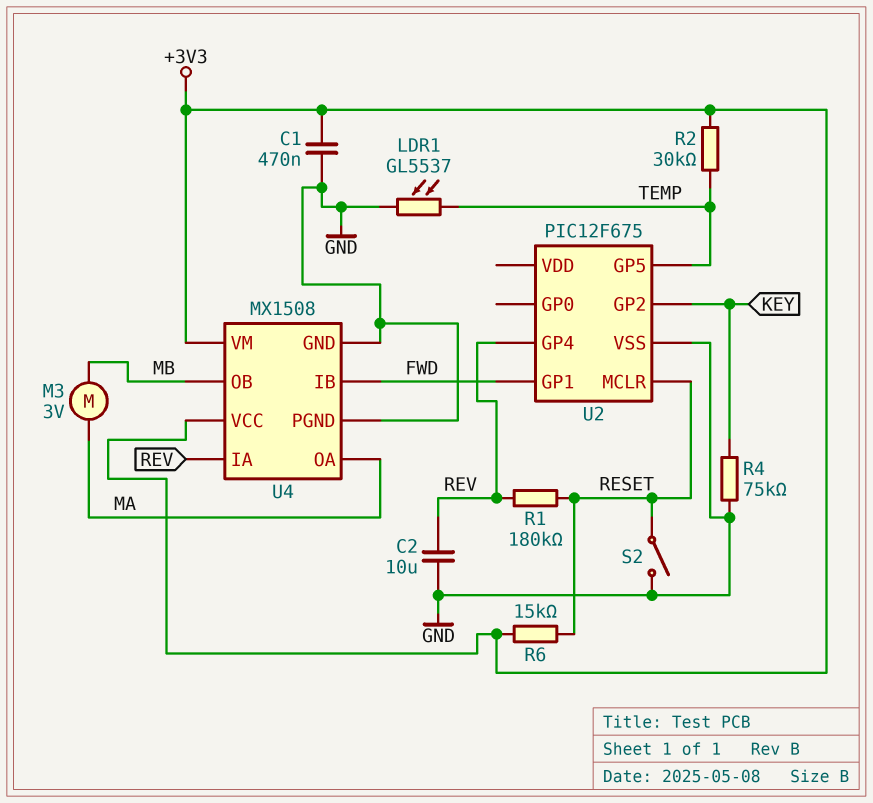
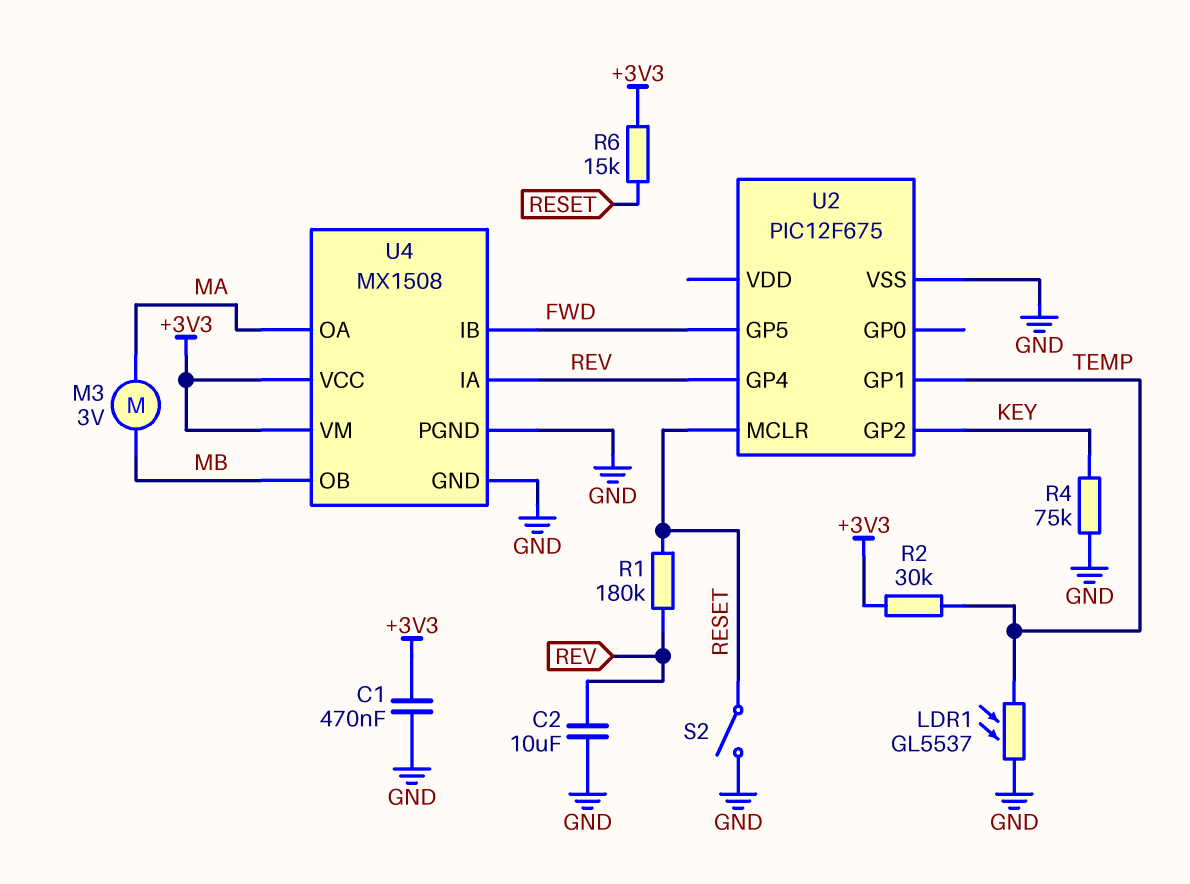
U2 pin GP1: FWD -> TEMP
U2 pin GP5: TEMP -> FWD

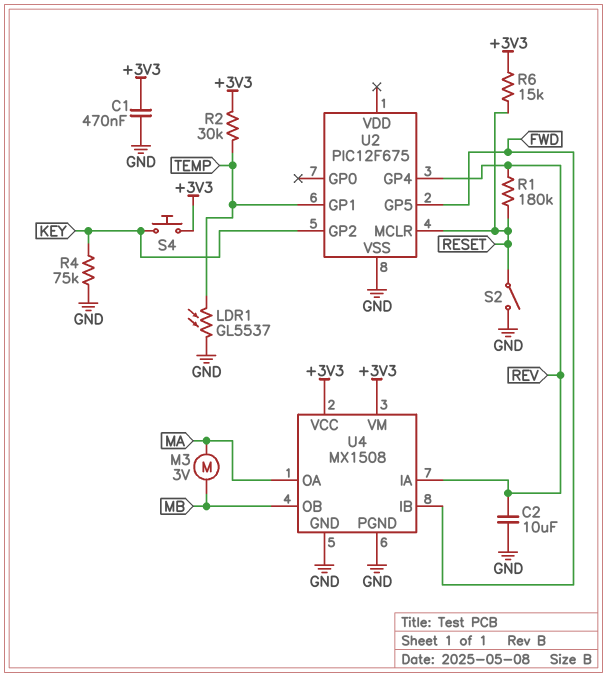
S4: none -> button (+3V3, KEY)

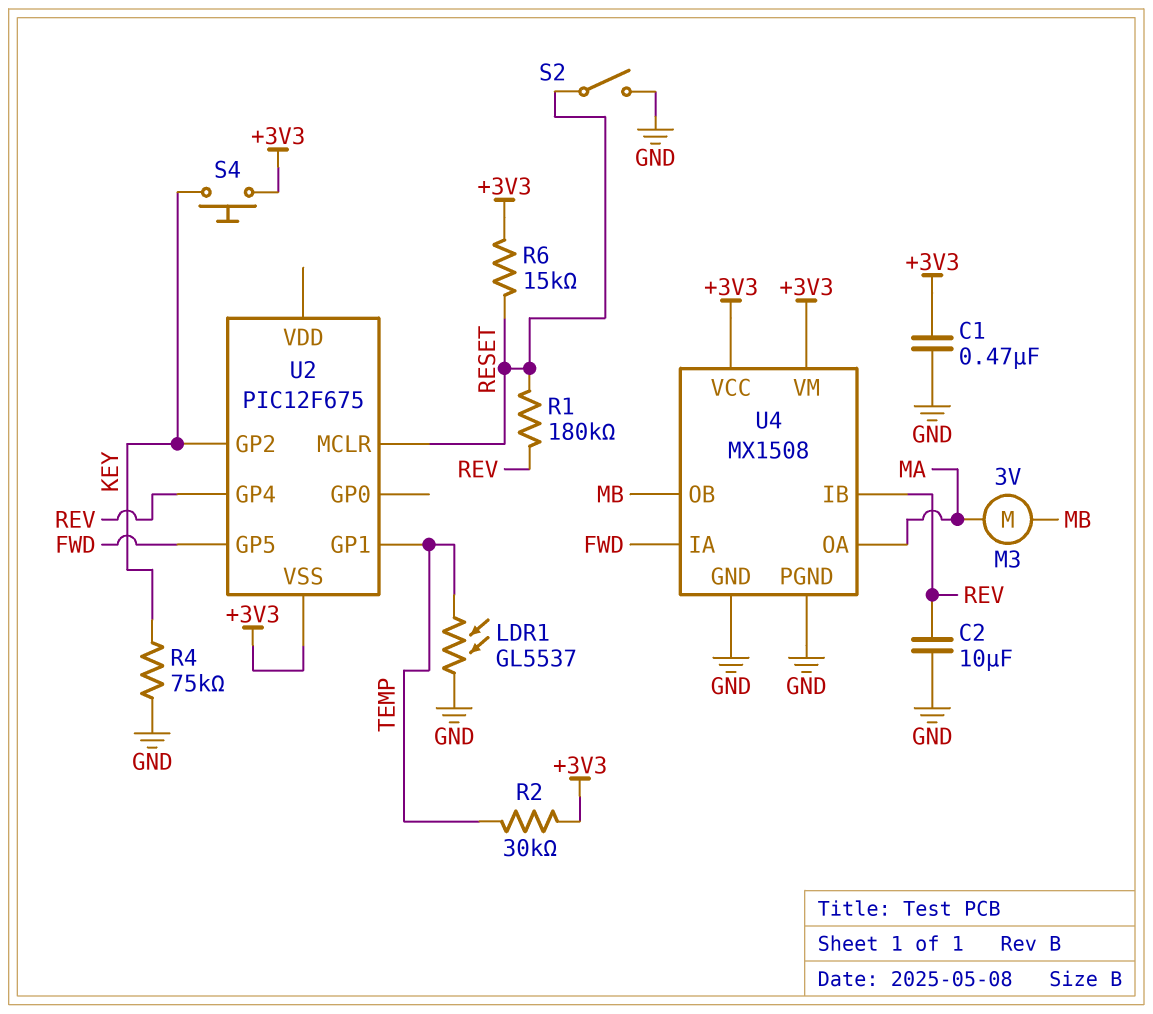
U2 pin VSS: GND -> +3V3
U4 pin IA: REV -> FWD
U4 pin IB: FWD -> REV

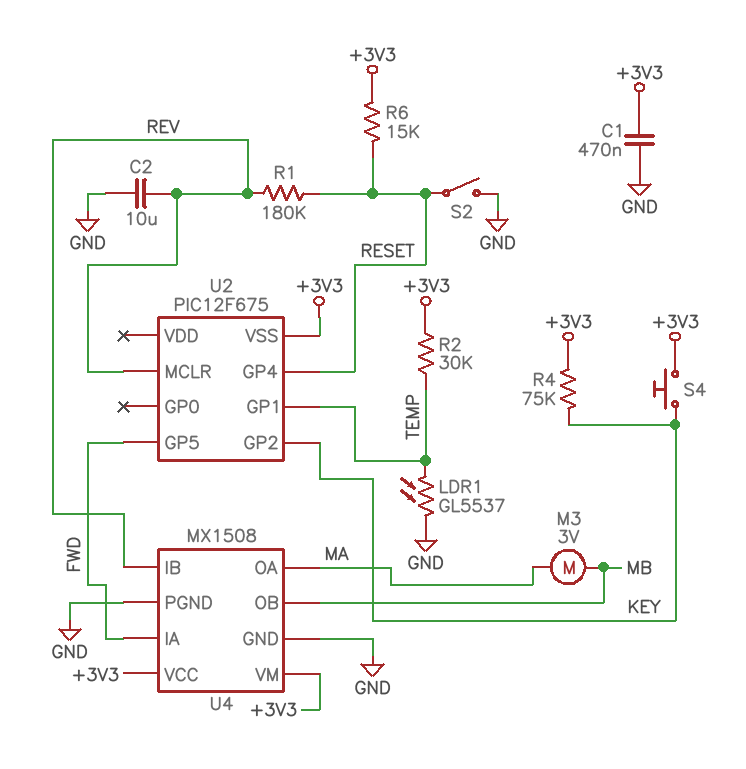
R4: 75k (GND, KEY) -> 75k (+3V3, KEY)
U2 pin GP4: REV -> RESET
U2 pin MCLR: RESET -> REV

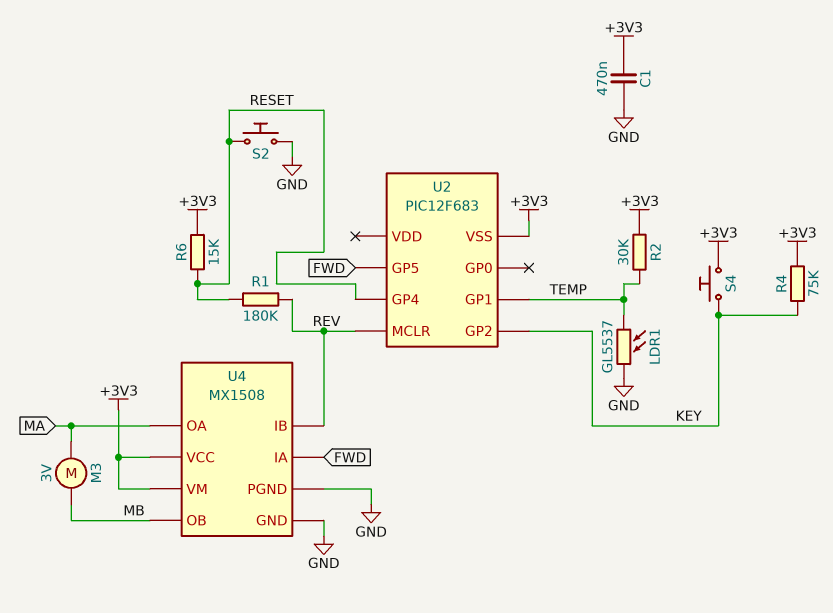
C2: 10uF (GND, REV) -> none
S2: switch (GND, RESET) -> button (GND, RESET)
U2: PIC12F675 -> PIC12F683

